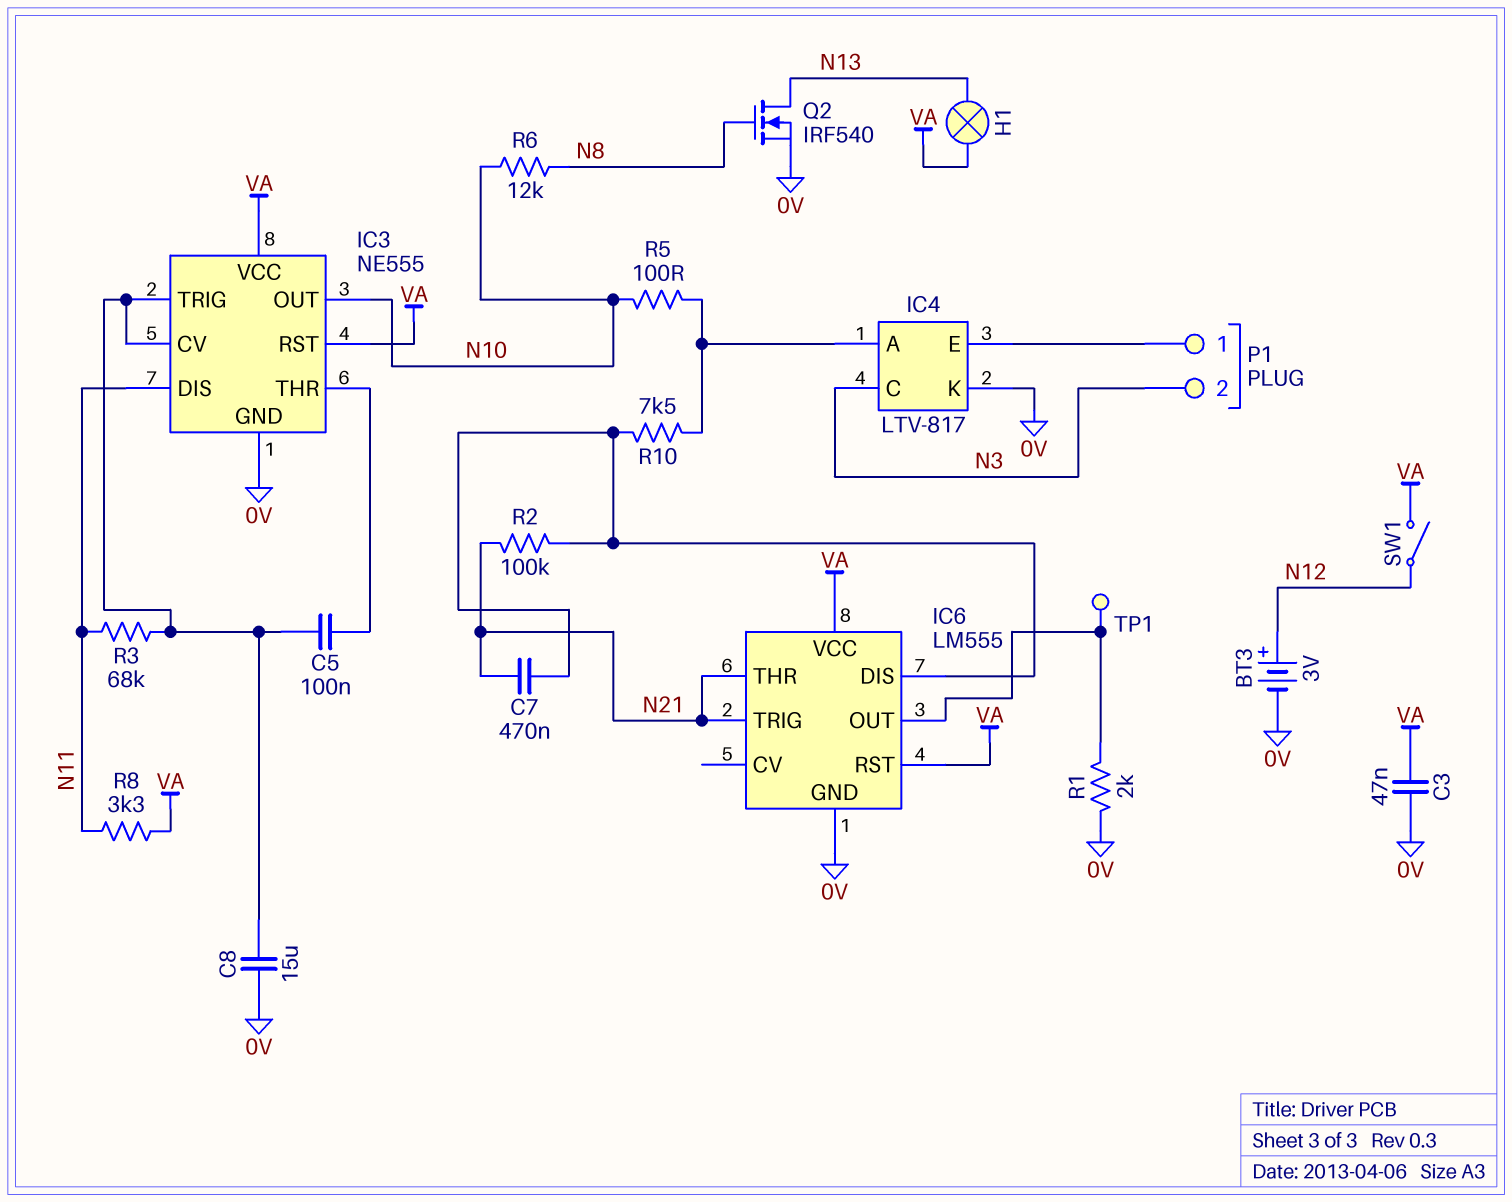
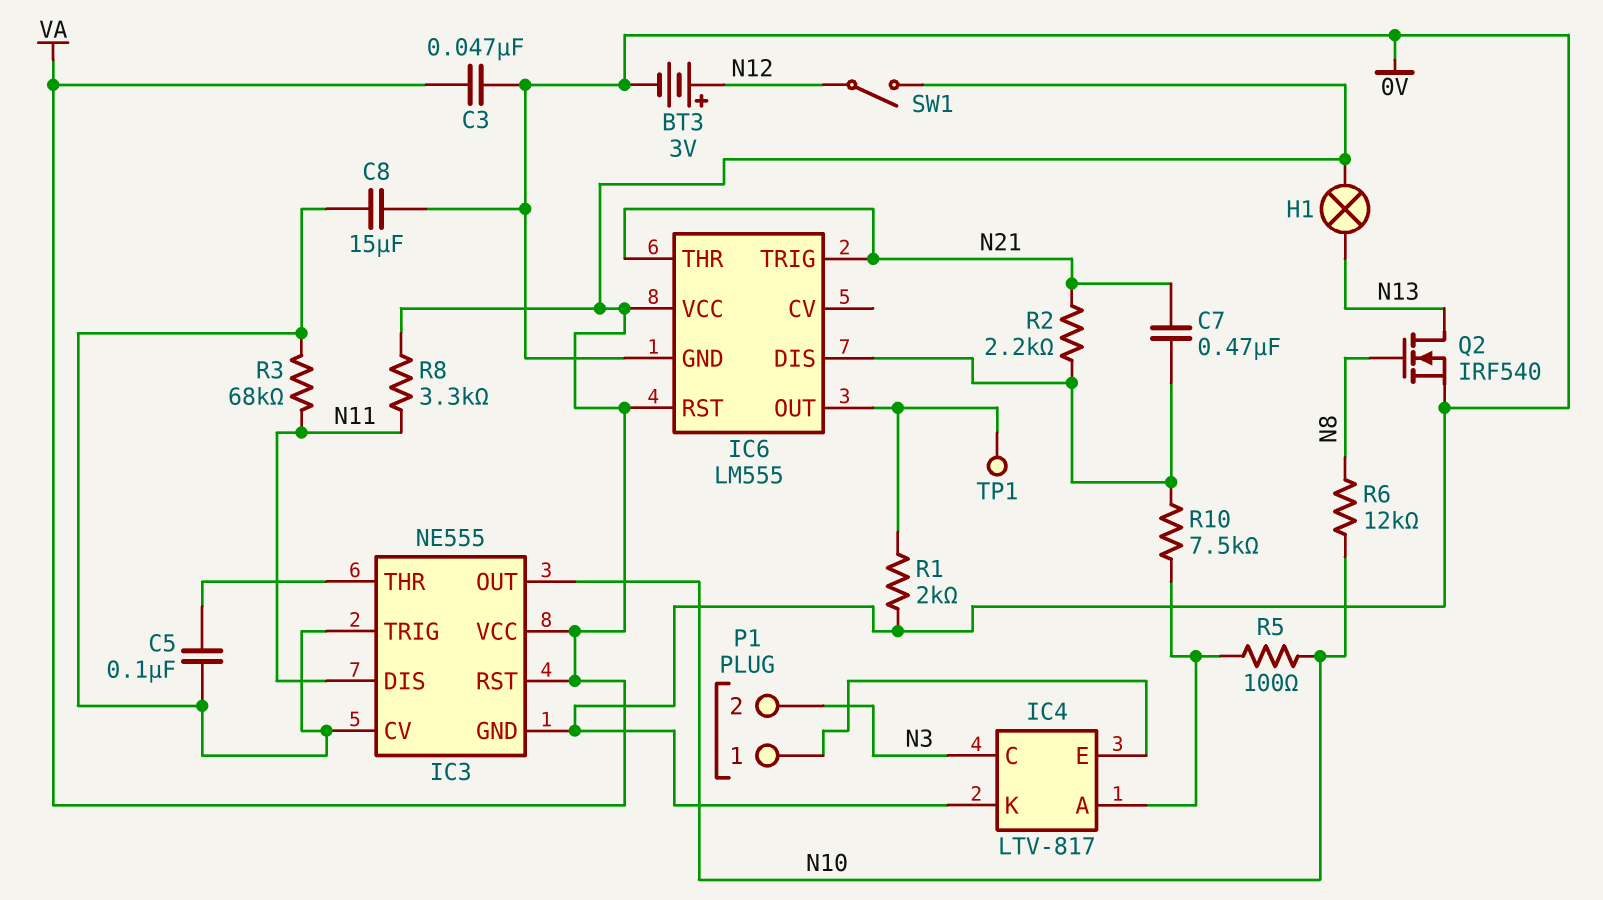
R2: 100k (IC6/DIS, N21) -> 2.2k (IC6/DIS, N21)

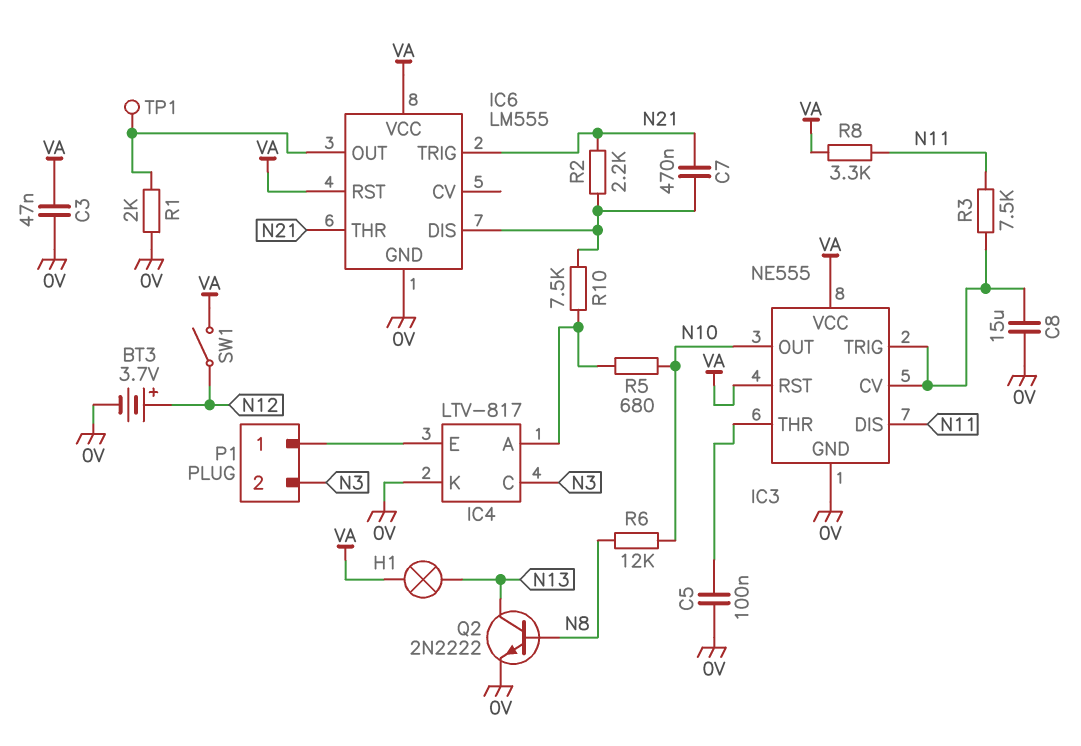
BT3: 3V (plus N12, minus 0V) -> 3.7V (plus N12, minus 0V)
C5: 100nF (IC3/CV, IC3/THR) -> 100nF (0V, IC3/THR)
Q2: NMOS IRF540 (G N8, D N13, S 0V) -> NPN 2N2222 (B N8, C N13, E 0V)
R3: 68k (IC3/CV, N11) -> 7.5k (IC3/CV, N11)
R5: 100 (IC4/A, N10) -> 680 (IC4/A, N10)

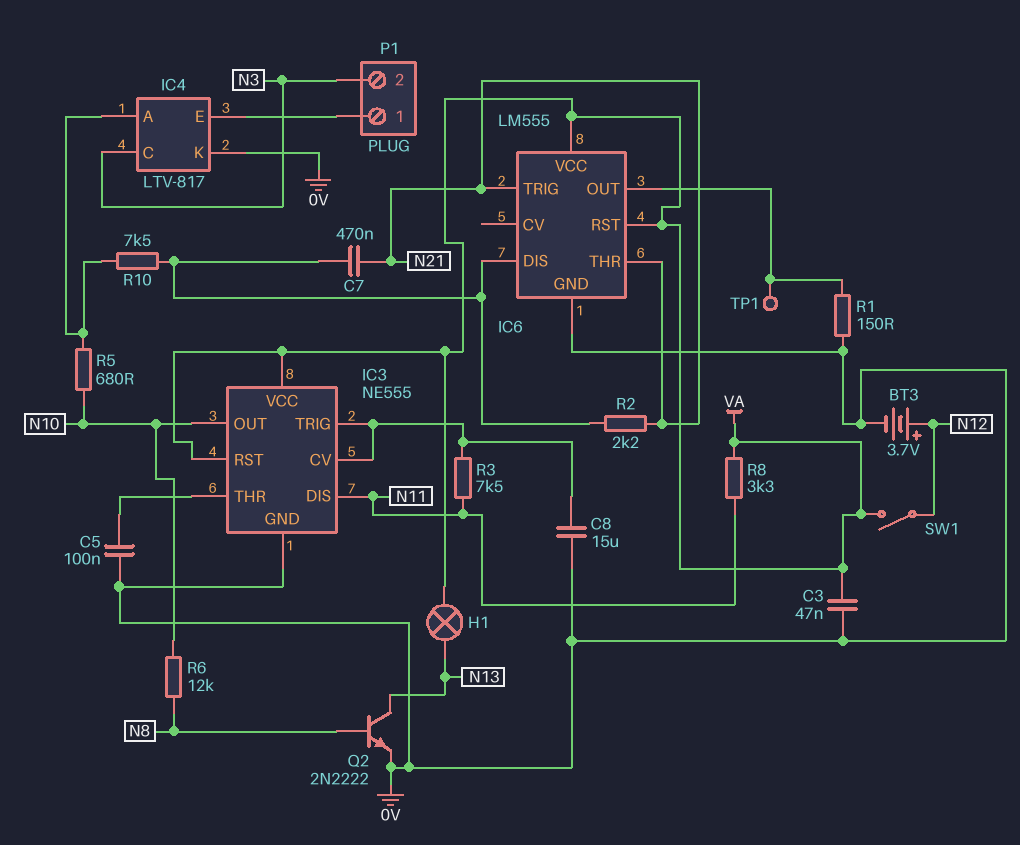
R1: 2k (0V, IC6/OUT) -> 150 (0V, IC6/OUT)

